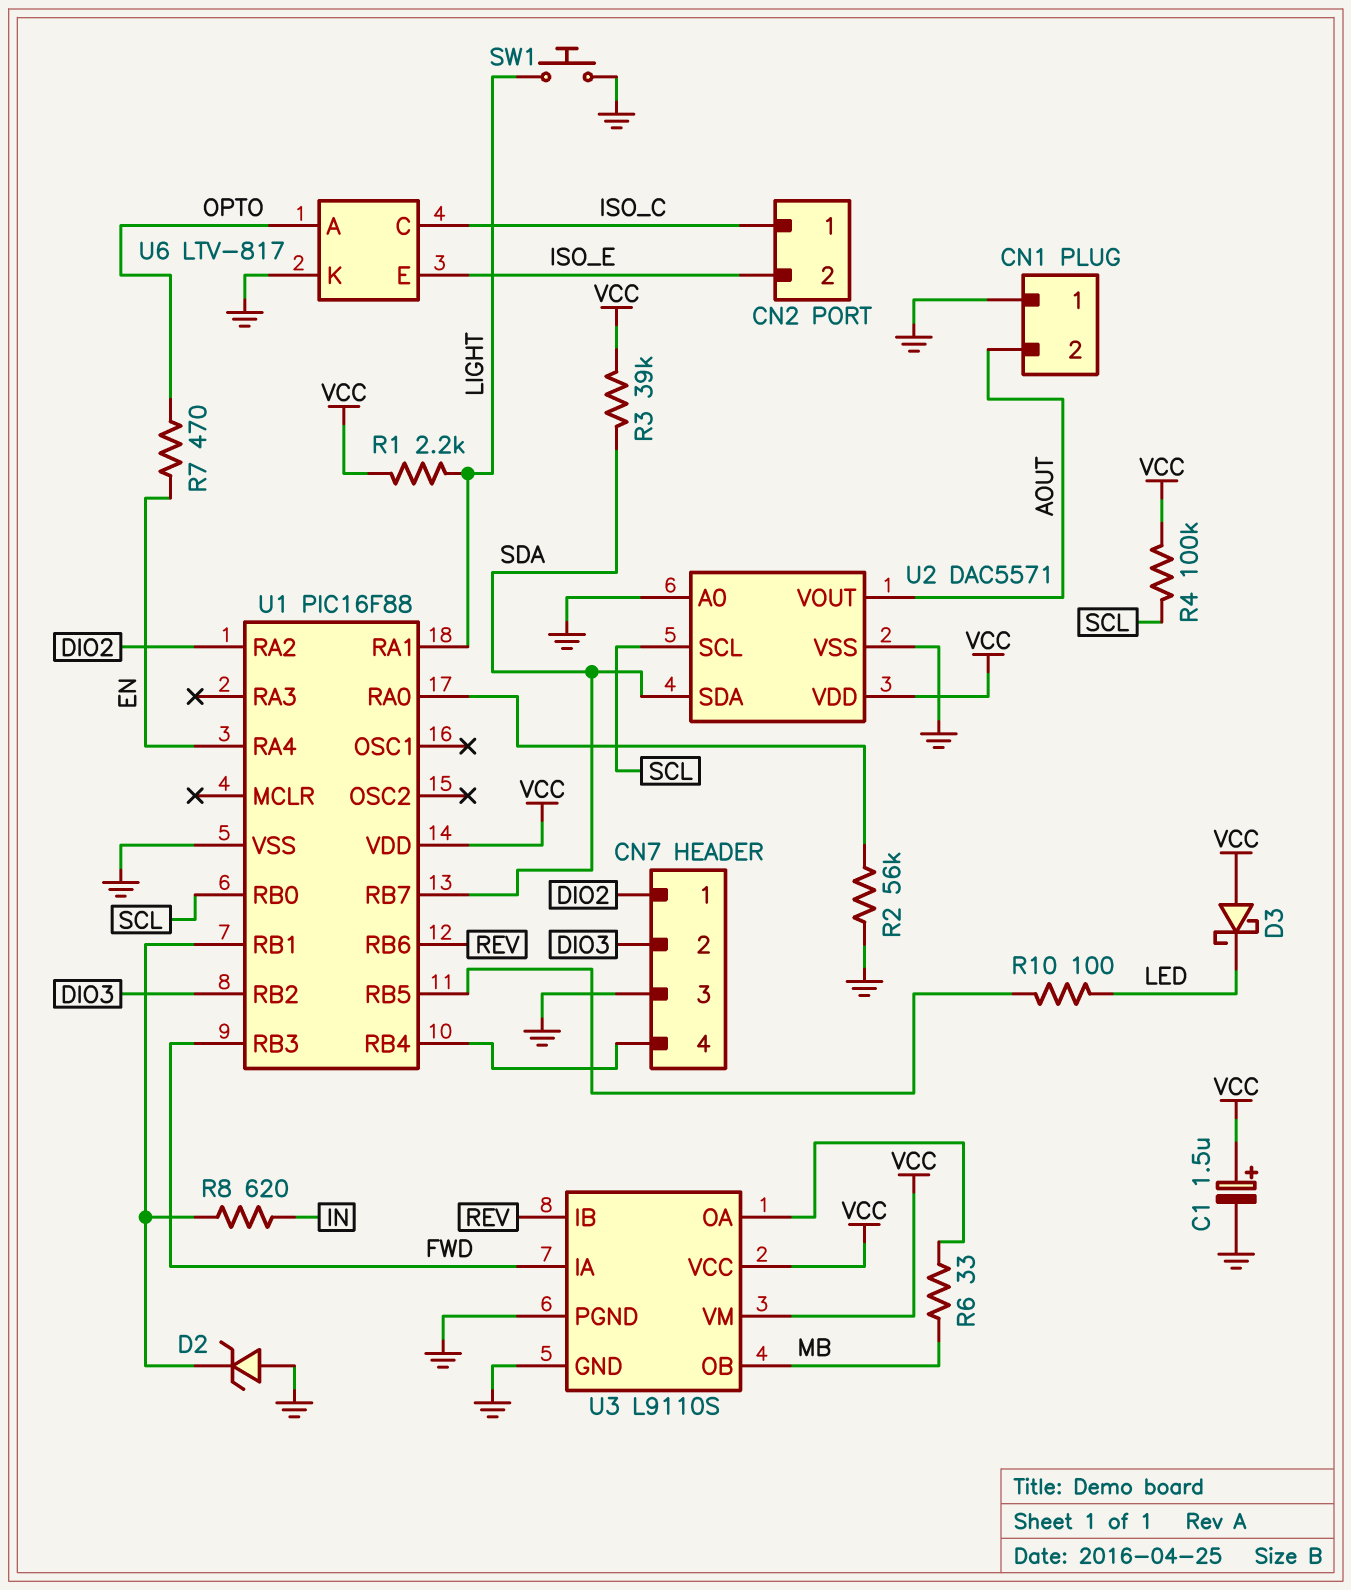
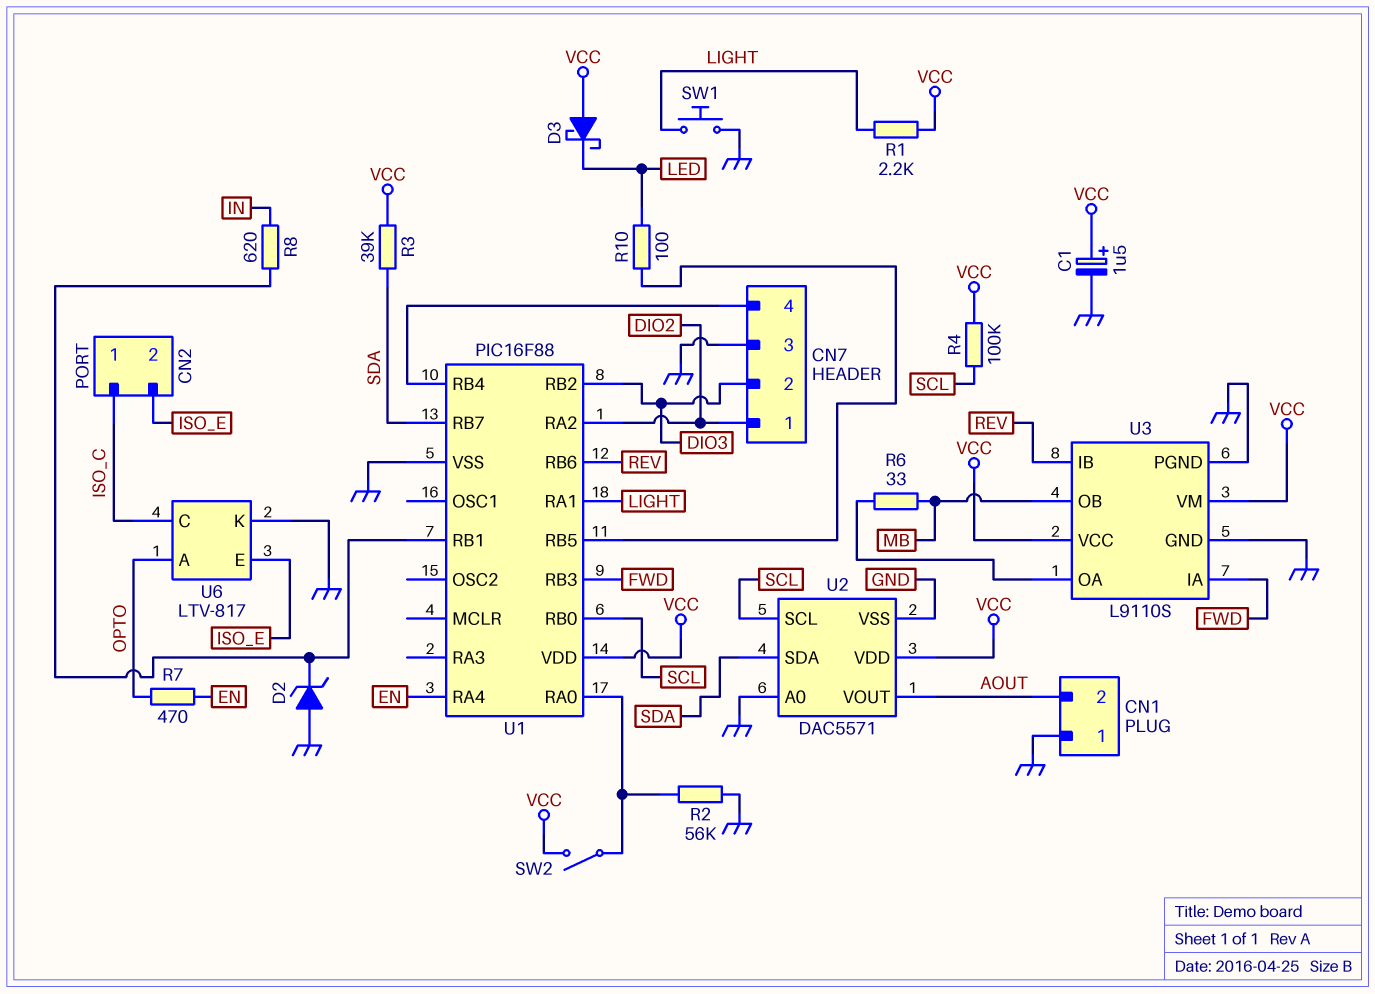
SW2: none -> switch (U1/RA0, VCC)

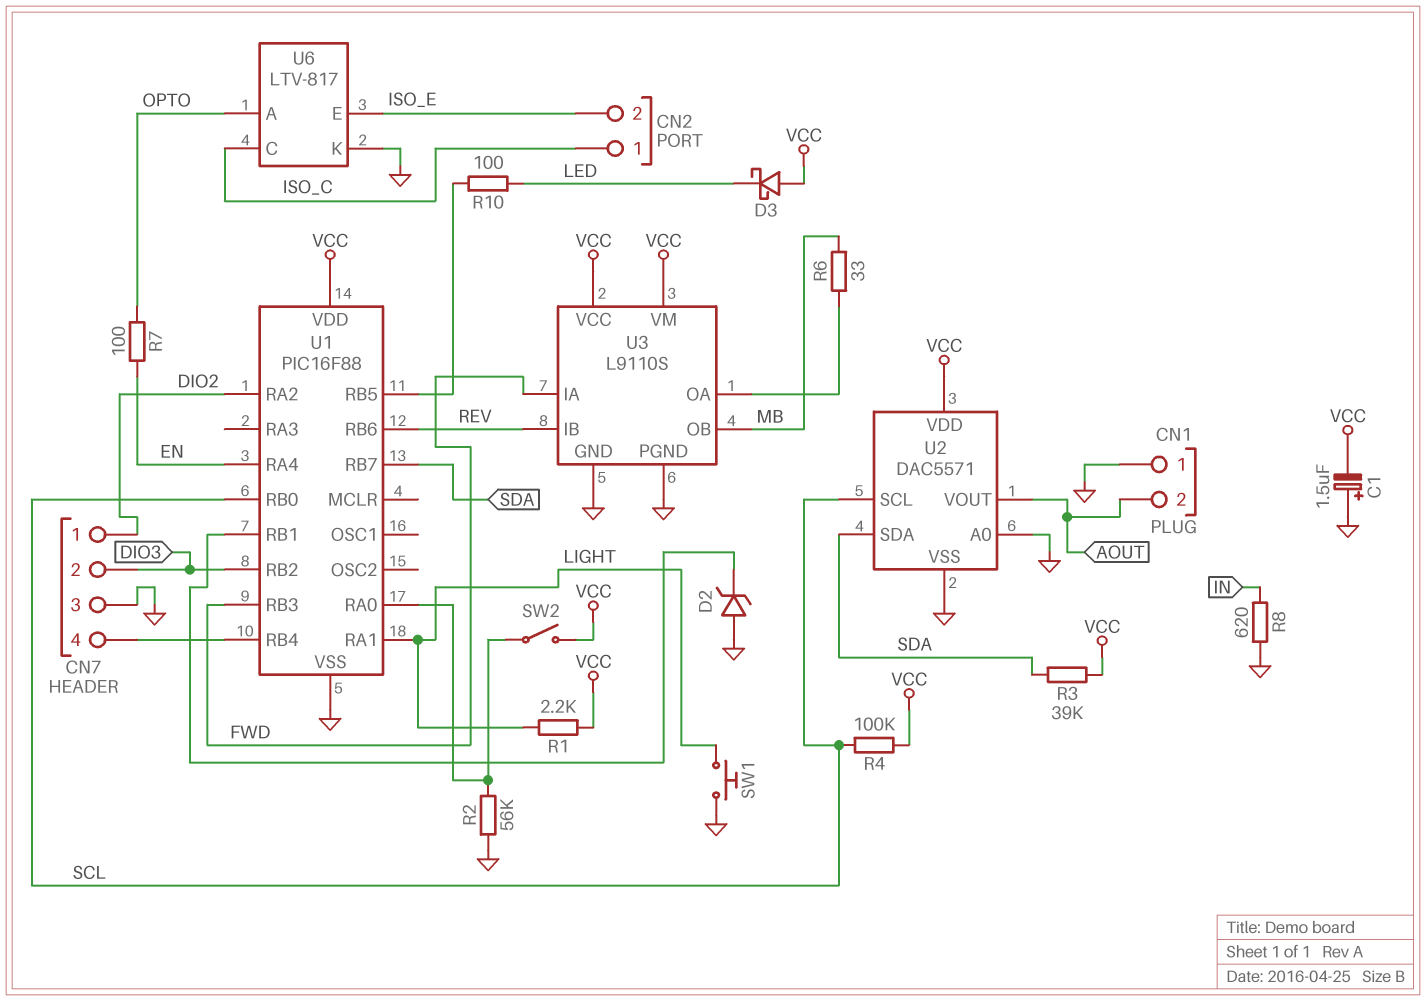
C1: 1.5uF (plus VCC, minus GND) -> 1.5uF (plus GND, minus VCC)
R7: 470 (EN, OPTO) -> 100 (EN, OPTO)
R8: 620 (IN, U1/RB1) -> 620 (GND, IN)

